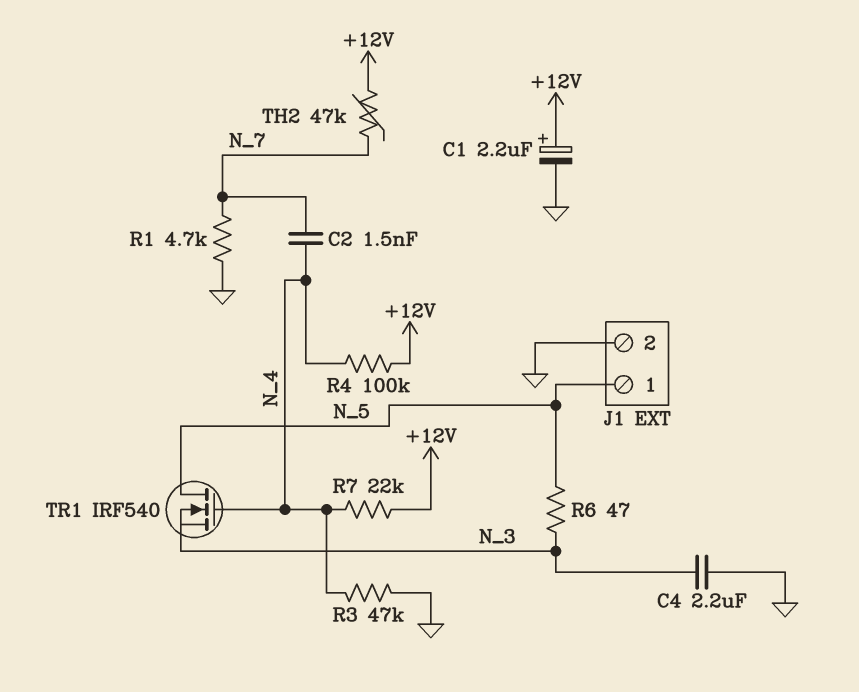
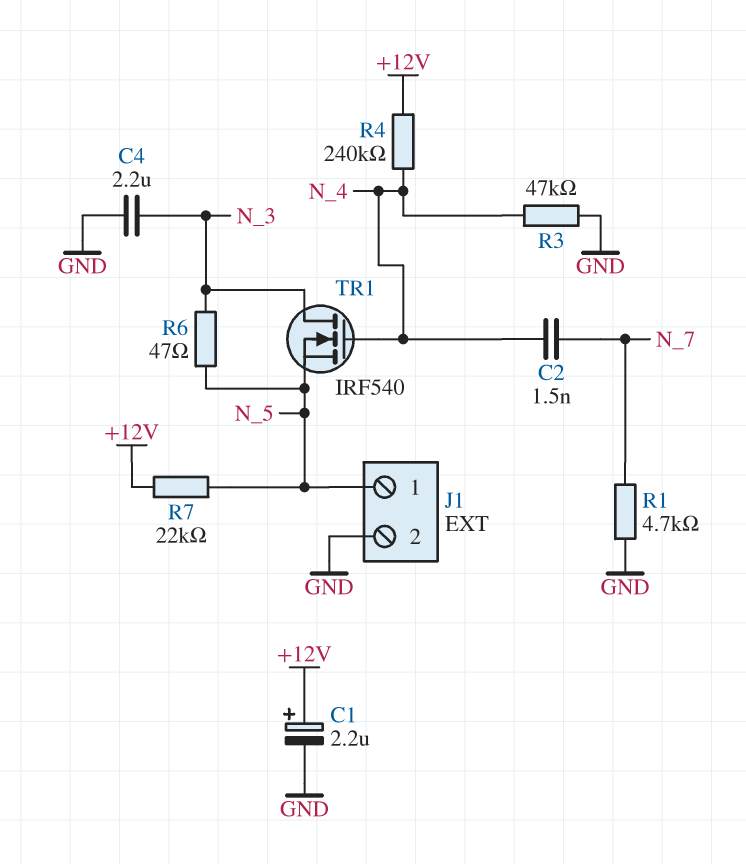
R4: 100k (+12V, N_4) -> 240k (+12V, N_4)
R7: 22k (+12V, N_4) -> 22k (+12V, N_5)
TH2: 47k (+12V, N_7) -> none
TR1: NMOS IRF540 (G N_4, D N_5, S N_3) -> NMOS IRF540 (G N_4, D N_3, S N_5)

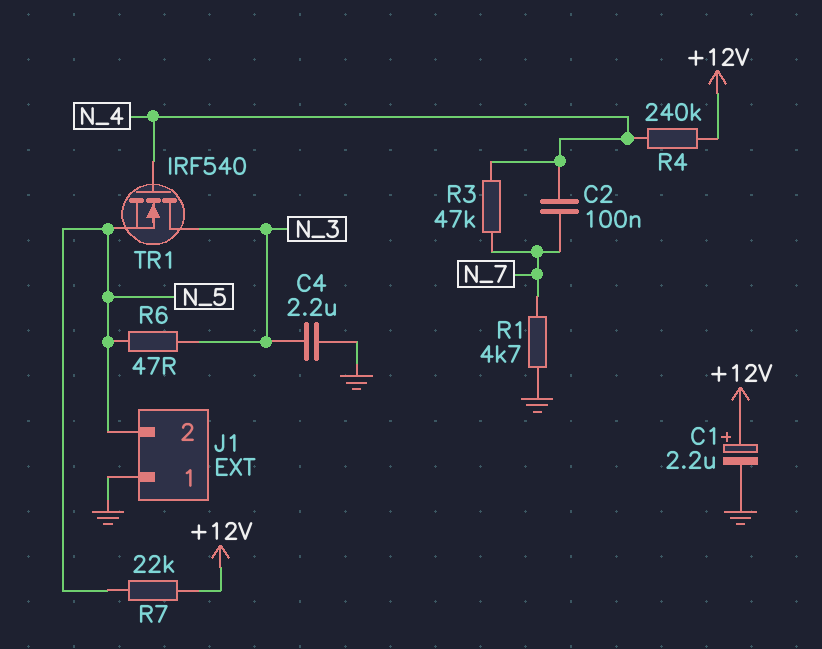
C2: 1.5nF (N_4, N_7) -> 100nF (N_4, N_7)
J1 pin 1: N_5 -> GND
J1 pin 2: GND -> N_5
R3: 47k (GND, N_4) -> 47k (N_4, N_7)

